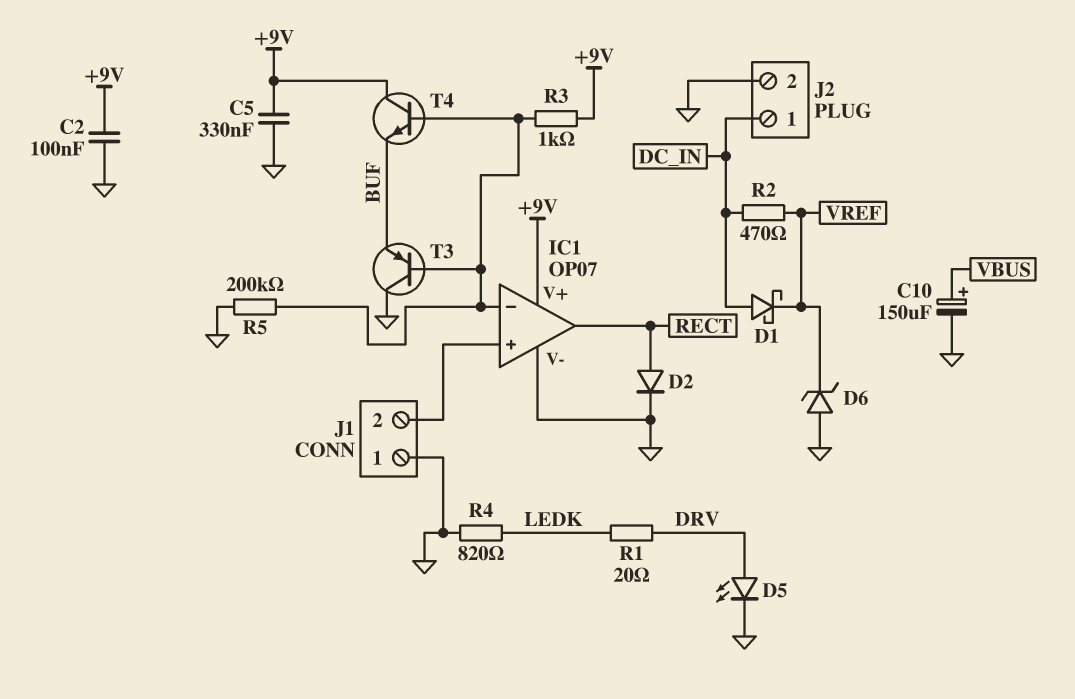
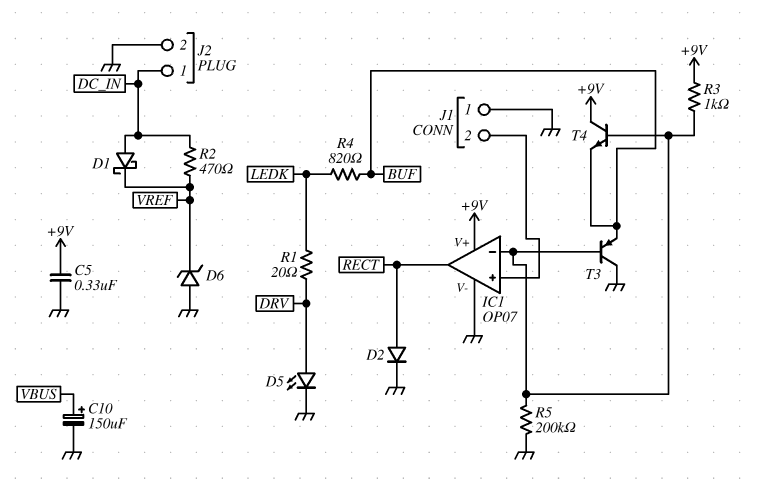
C2: 100nF (+9V, GND) -> none
R4: 820 (GND, LEDK) -> 820 (BUF, LEDK)

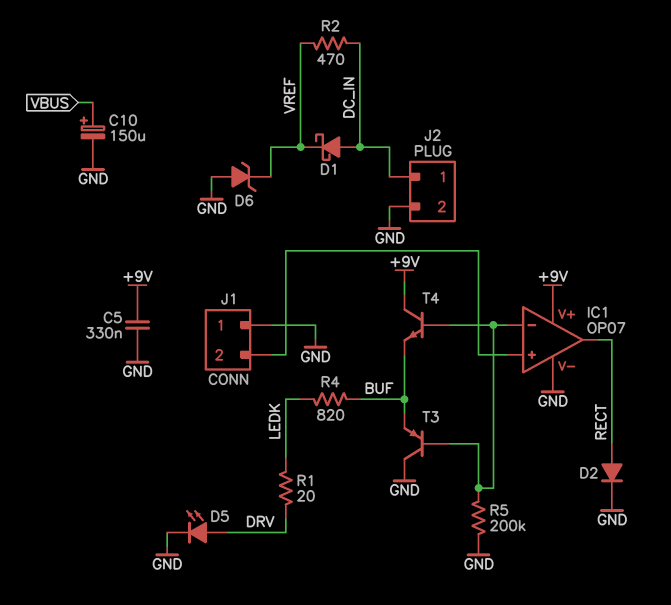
R3: 1k (+9V, IC1/in-) -> none

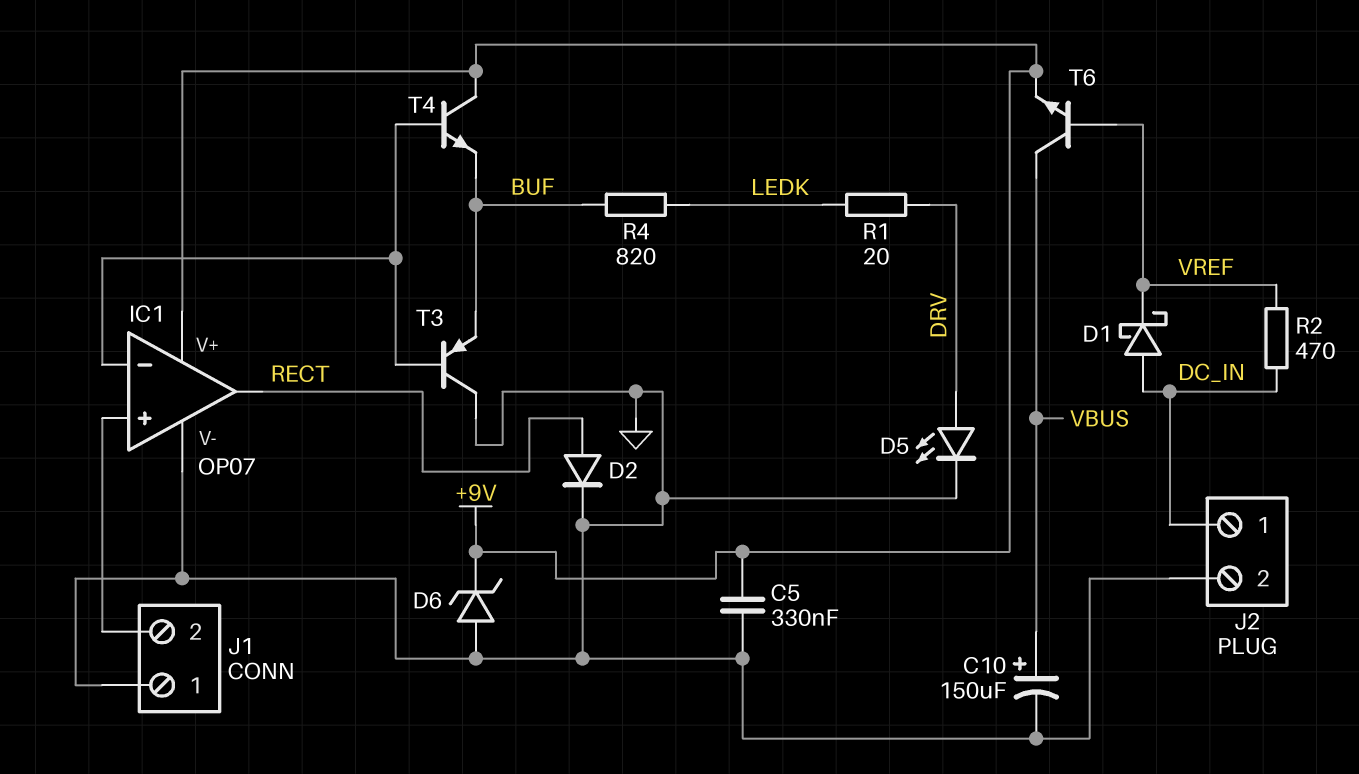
D6: zener (A GND, K VREF) -> zener (A GND, K +9V)
R5: 200k (GND, IC1/in-) -> none
T6: none -> NPN (B VREF, C VBUS, E +9V)

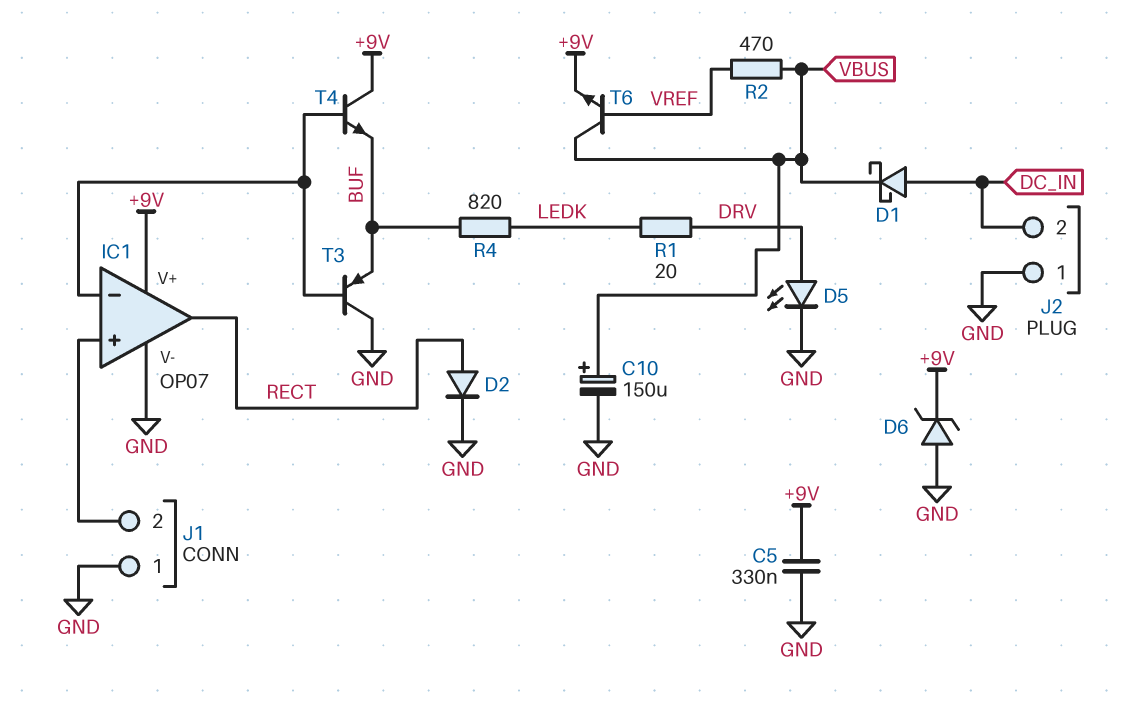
D1: schottky (A DC_IN, K VREF) -> schottky (A DC_IN, K VBUS)
J2 pin 1: DC_IN -> GND
J2 pin 2: GND -> DC_IN
R2: 470 (DC_IN, VREF) -> 470 (VBUS, VREF)

